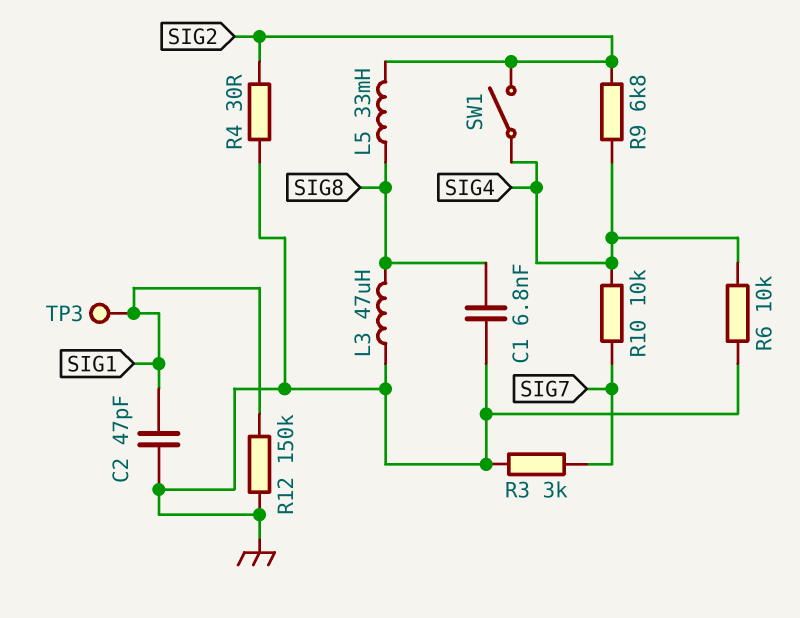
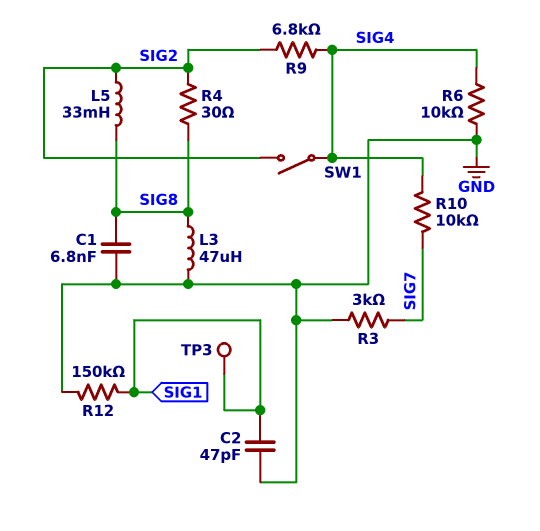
R4: 30 (GND, SIG2) -> 30 (SIG2, SIG8)

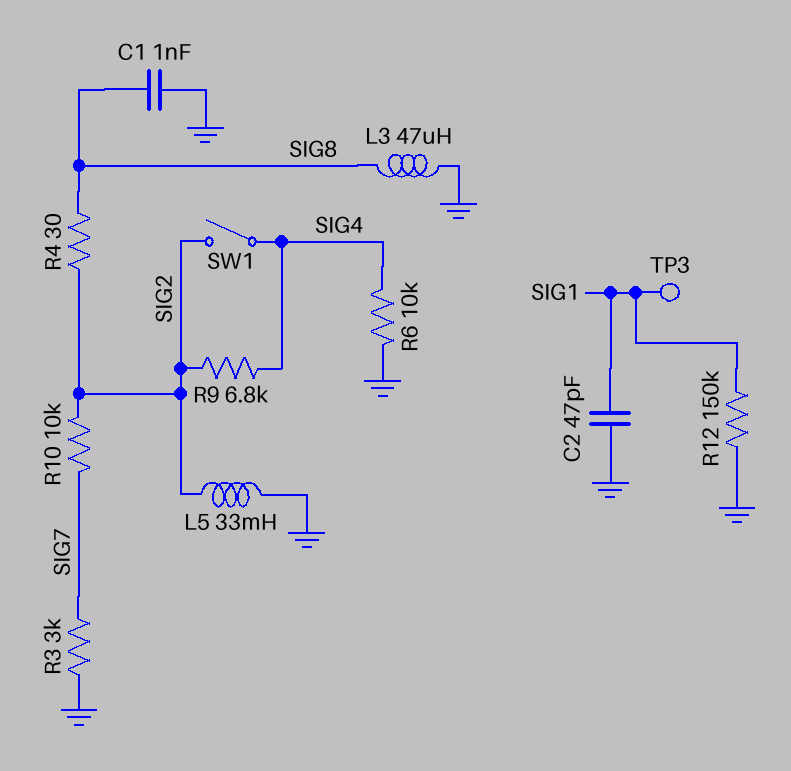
C1: 6.8nF (GND, SIG8) -> 1nF (GND, SIG8)
L5: 33mH (SIG2, SIG8) -> 33mH (GND, SIG2)
R10: 10k (SIG4, SIG7) -> 10k (SIG2, SIG7)

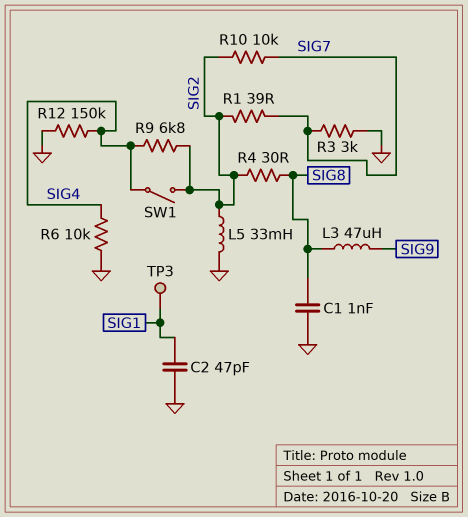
L3: 47uH (GND, SIG8) -> 47uH (SIG8, SIG9)
R1: none -> 39 (SIG2, SIG7)
R12: 150k (GND, SIG1) -> 150k (GND, SIG4)

